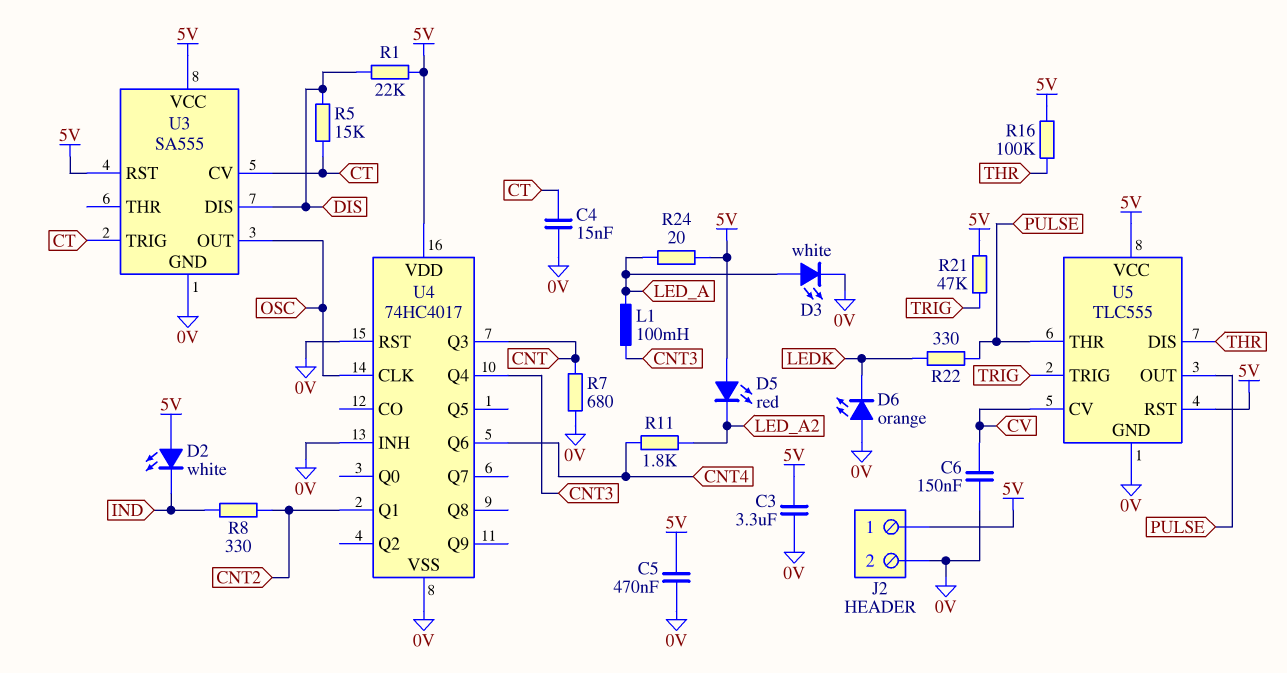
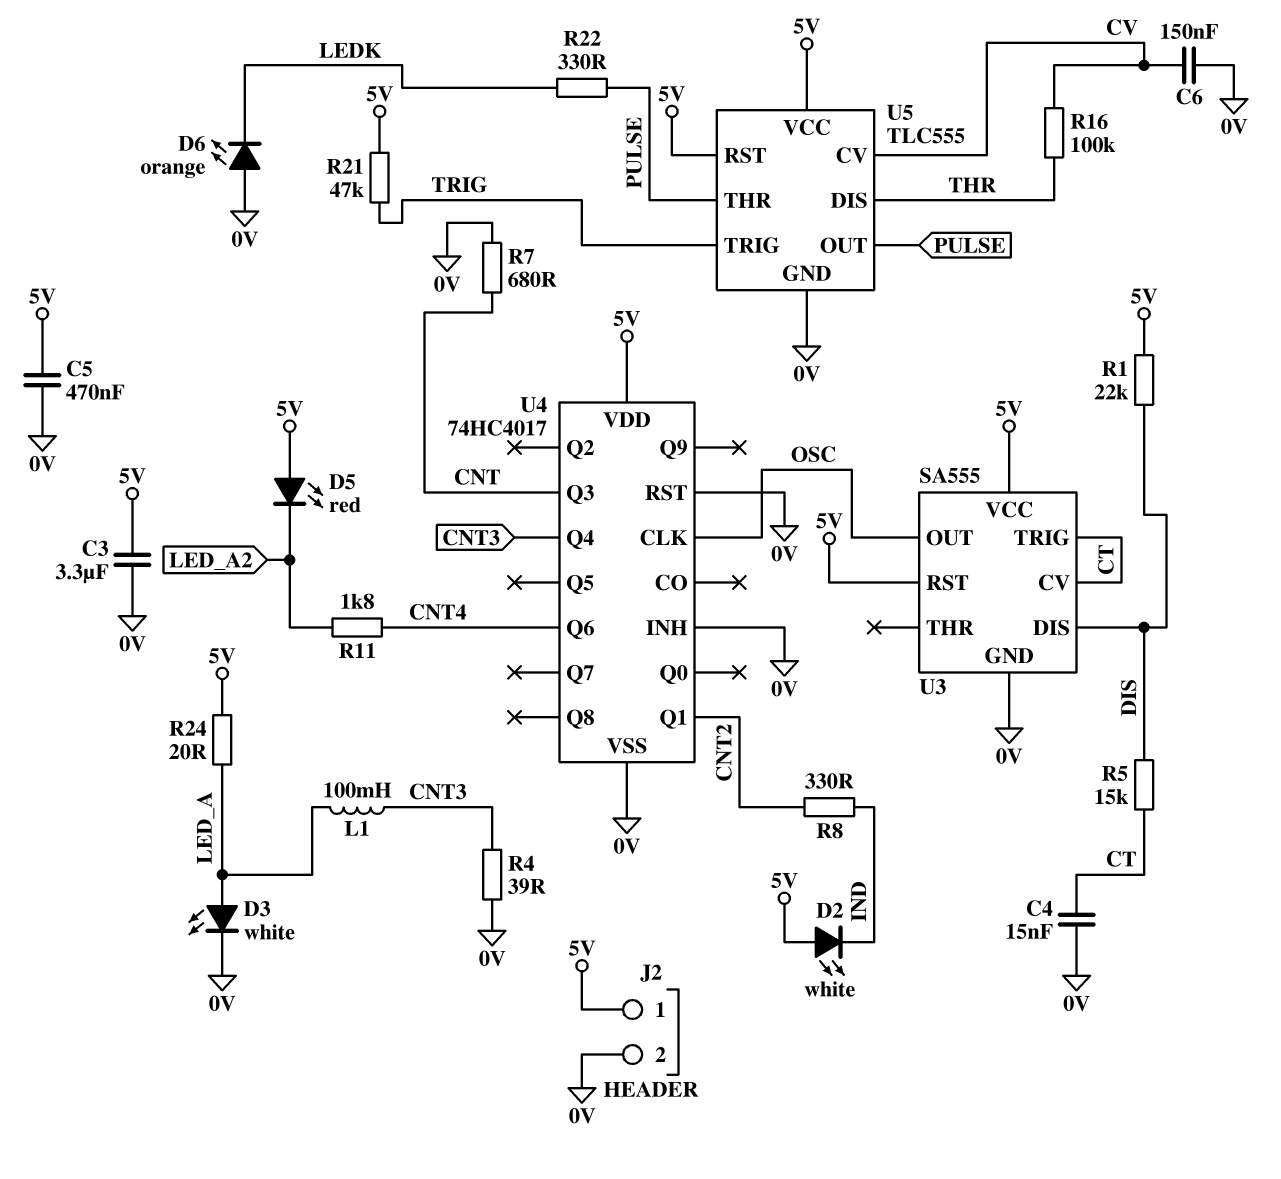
R4: none -> 39 (0V, CNT3)
R16: 100k (5V, THR) -> 100k (CV, THR)

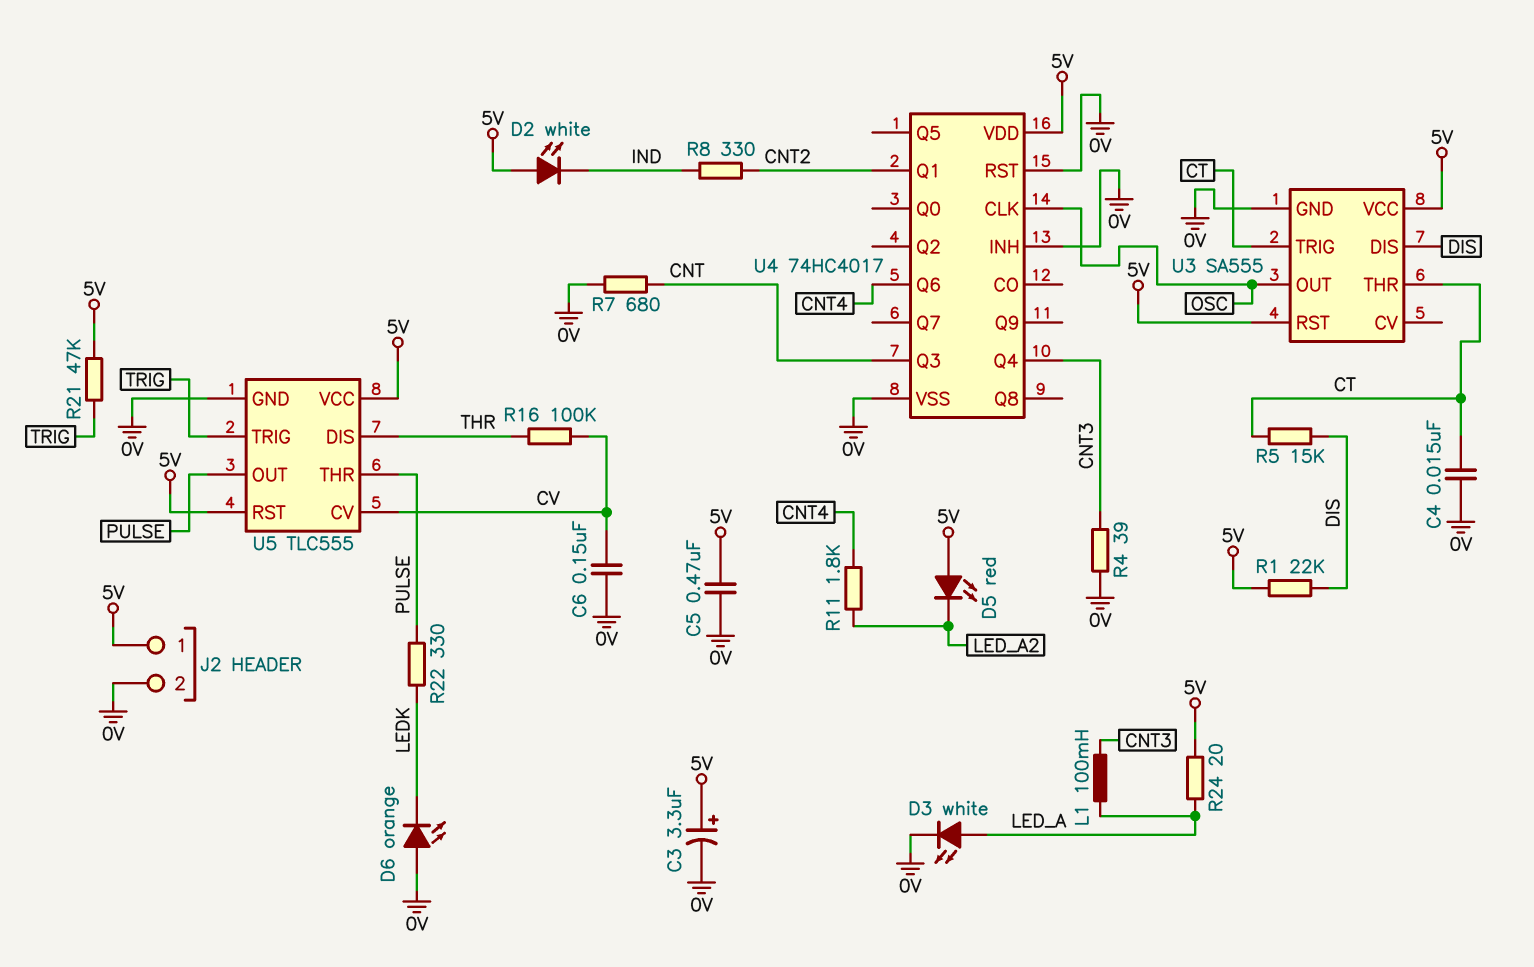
C3: 3.3uF (0V, 5V) -> 3.3uF (plus 5V, minus 0V)
U3 pin CV: CT -> none
U3 pin THR: none -> CT

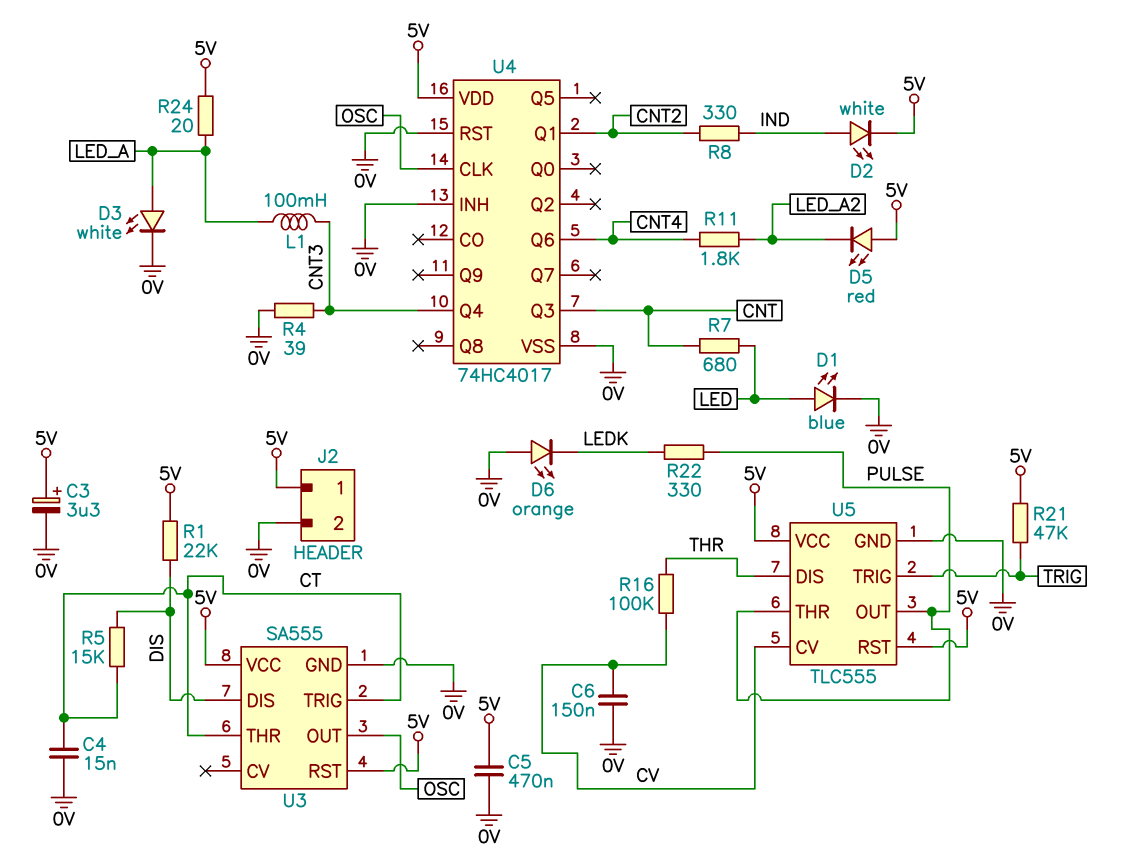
D1: none -> LED blue (A LED, K 0V)
D2: LED white (A 5V, K IND) -> LED white (A IND, K 5V)
R7: 680 (0V, CNT) -> 680 (CNT, LED)

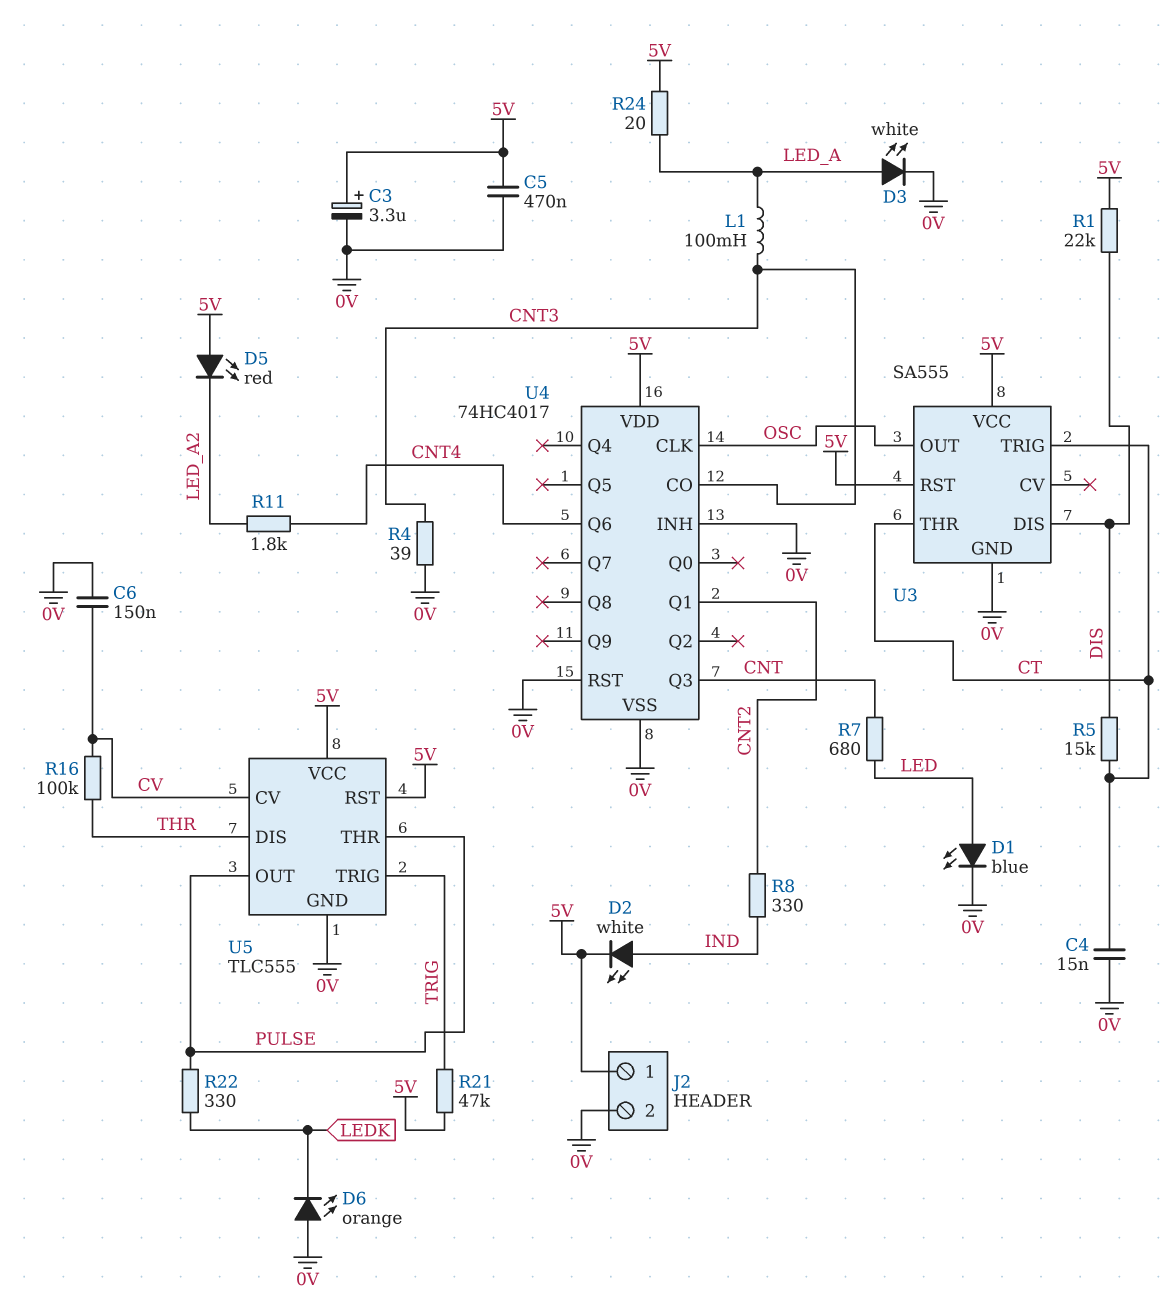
U4 pin CO: none -> CNT3
U4 pin Q4: CNT3 -> none

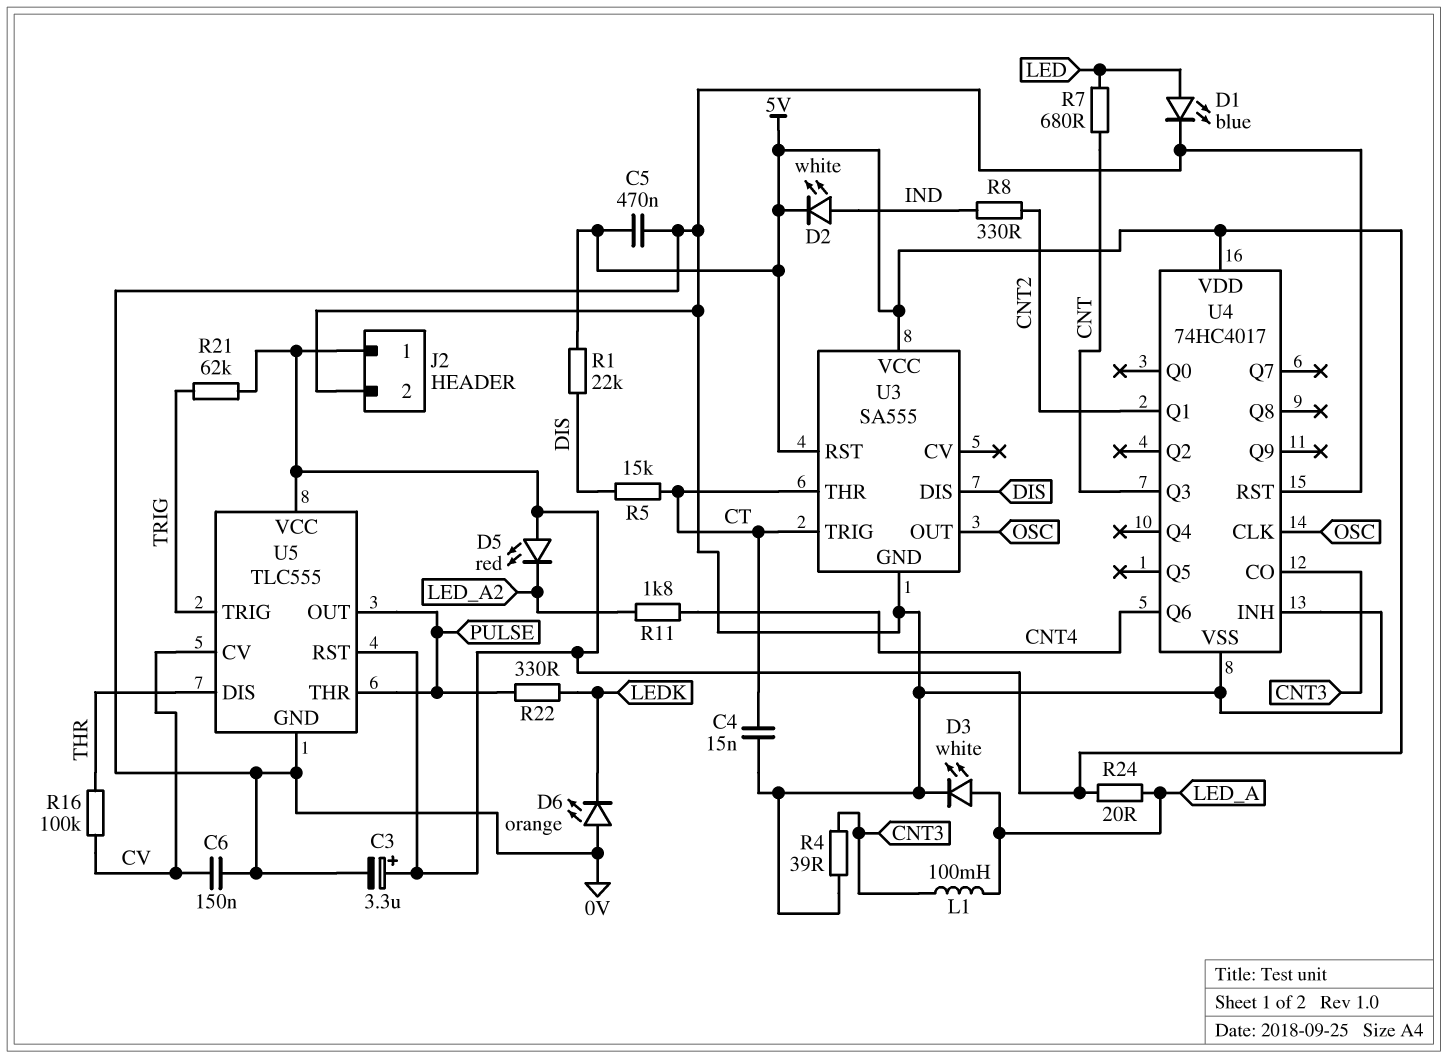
R21: 47k (5V, TRIG) -> 62k (5V, TRIG)

